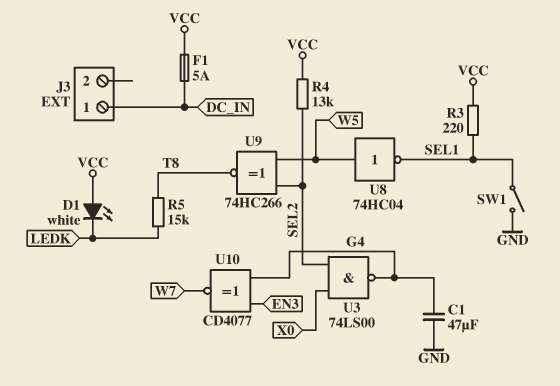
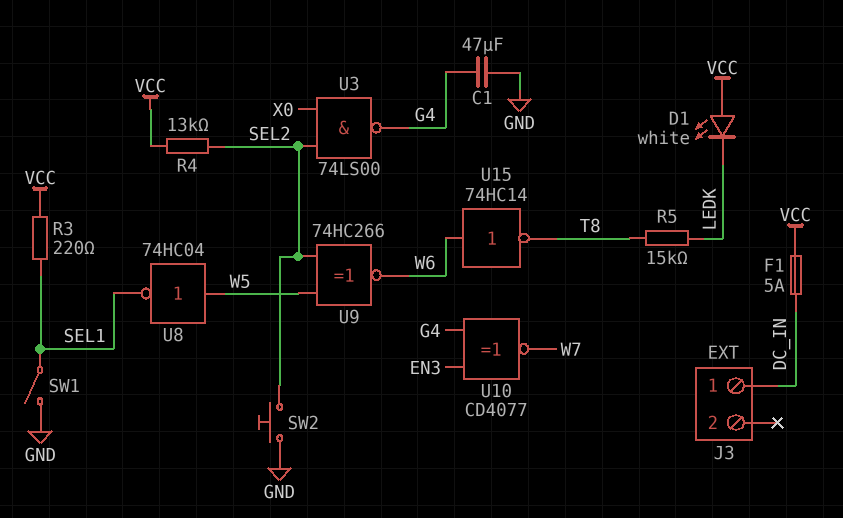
SW2: none -> button (GND, SEL2)
U9: XNOR 74HC266 (in SEL2, in W5, out T8) -> XNOR 74HC266 (in SEL2, in W5, out W6)
U15: none -> NOT 74HC14 (in W6, out T8)

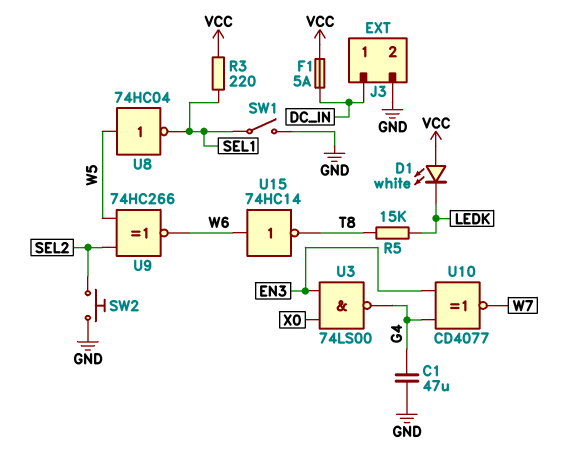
J3 pin 2: none -> GND
R4: 13k (SEL2, VCC) -> none
U3: NAND 74LS00 (in SEL2, in X0, out G4) -> NAND 74LS00 (in EN3, in X0, out G4)

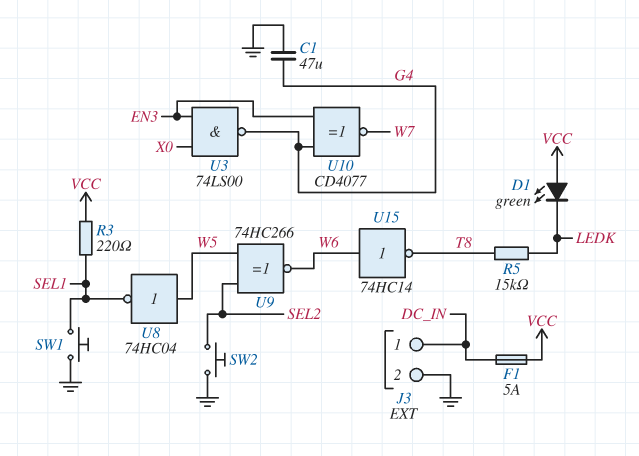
D1: LED white (A VCC, K LEDK) -> LED green (A VCC, K LEDK)
SW1: switch (GND, SEL1) -> button (GND, SEL1)

